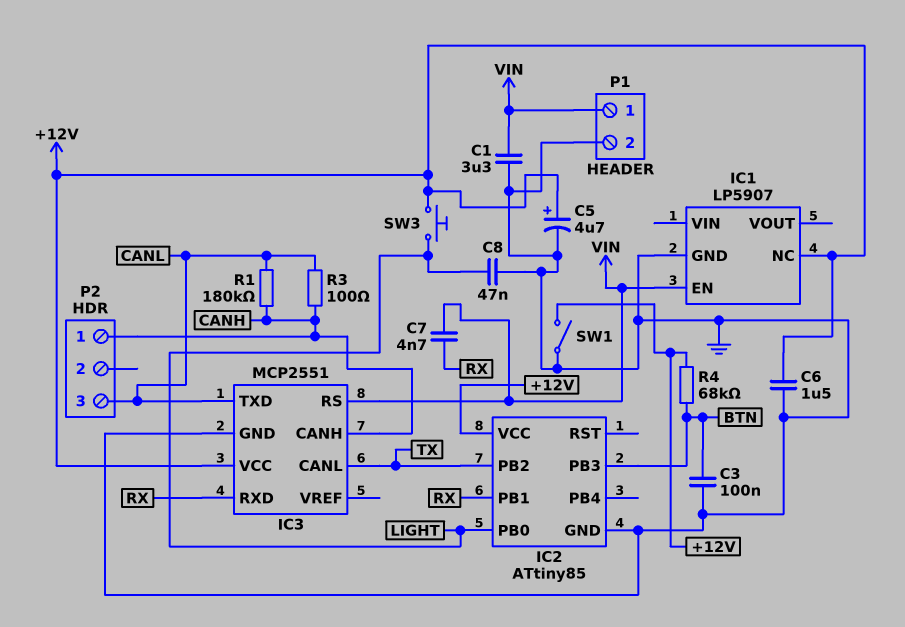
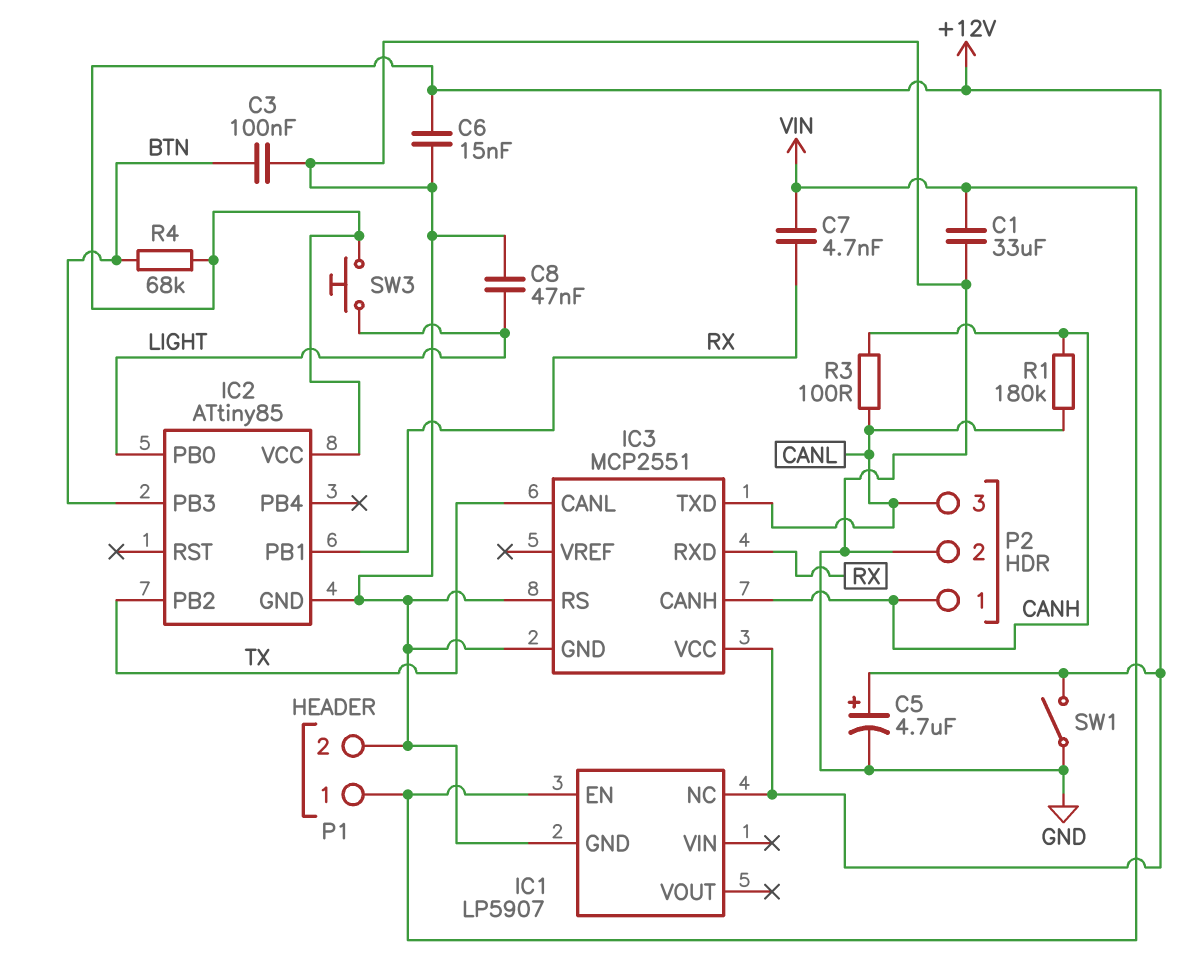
C1: 3.3uF (GND, VIN) -> 33uF (GND, VIN)
C6: 1.5uF (+12V, GND) -> 15nF (+12V, GND)
IC3 pin RS: VIN -> GND
P2 pin 2: none -> GND

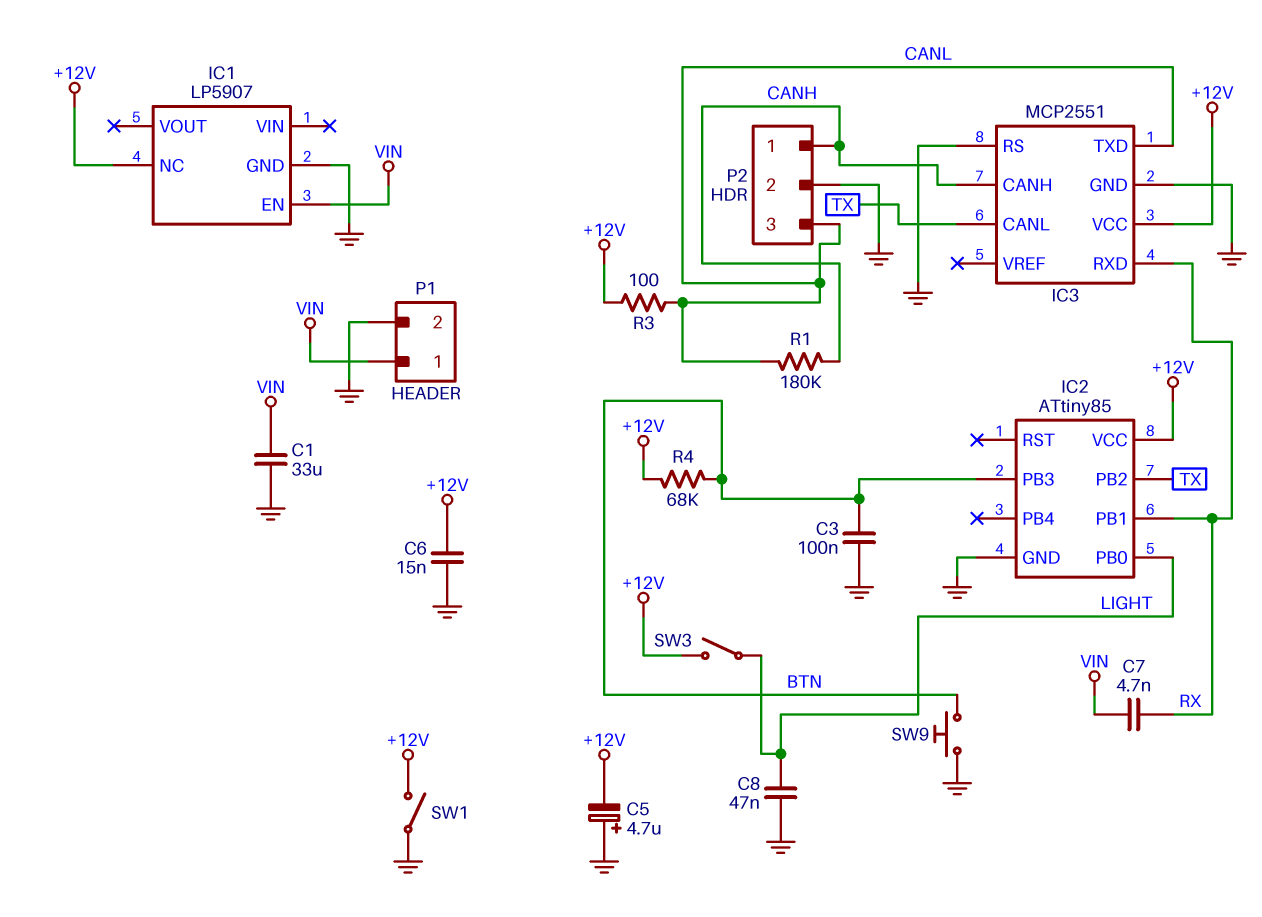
C5: 4.7uF (plus +12V, minus GND) -> 4.7uF (plus GND, minus +12V)
R3: 100 (CANH, CANL) -> 100 (+12V, CANL)
SW3: button (+12V, LIGHT) -> switch (+12V, LIGHT)
SW9: none -> button (BTN, GND)

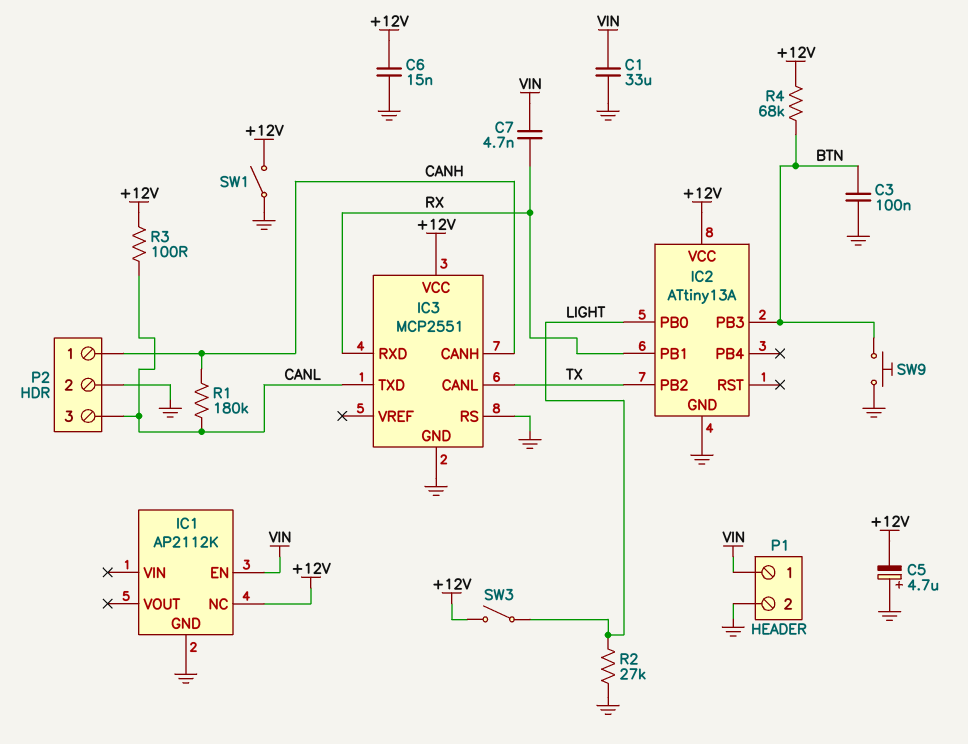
C8: 47nF (GND, LIGHT) -> none
IC1: LP5907 -> AP2112K
IC2: ATtiny85 -> ATtiny13A
R2: none -> 27k (GND, LIGHT)

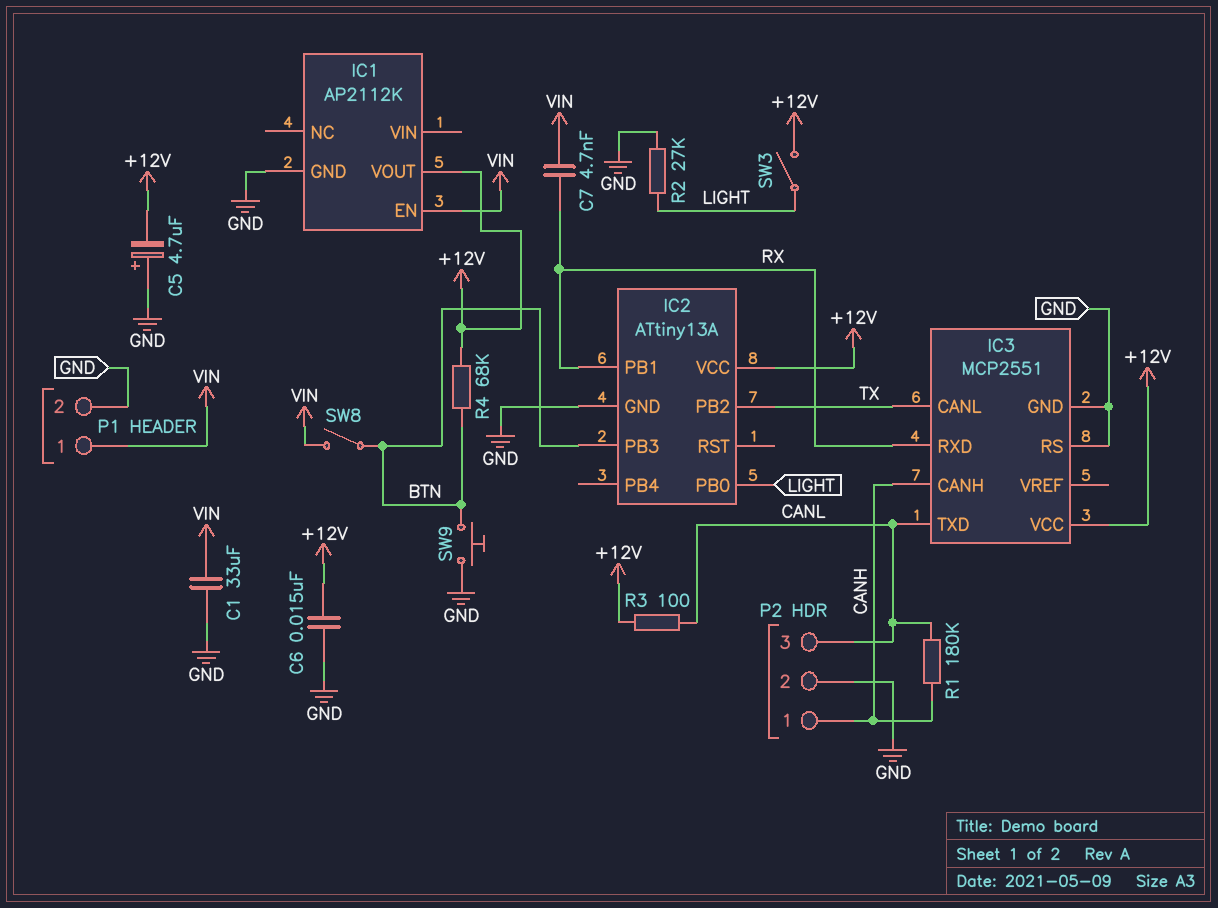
C3: 100nF (BTN, GND) -> none
IC1 pin NC: +12V -> none
IC1 pin VOUT: none -> +12V
SW1: switch (+12V, GND) -> none
SW8: none -> switch (BTN, VIN)

